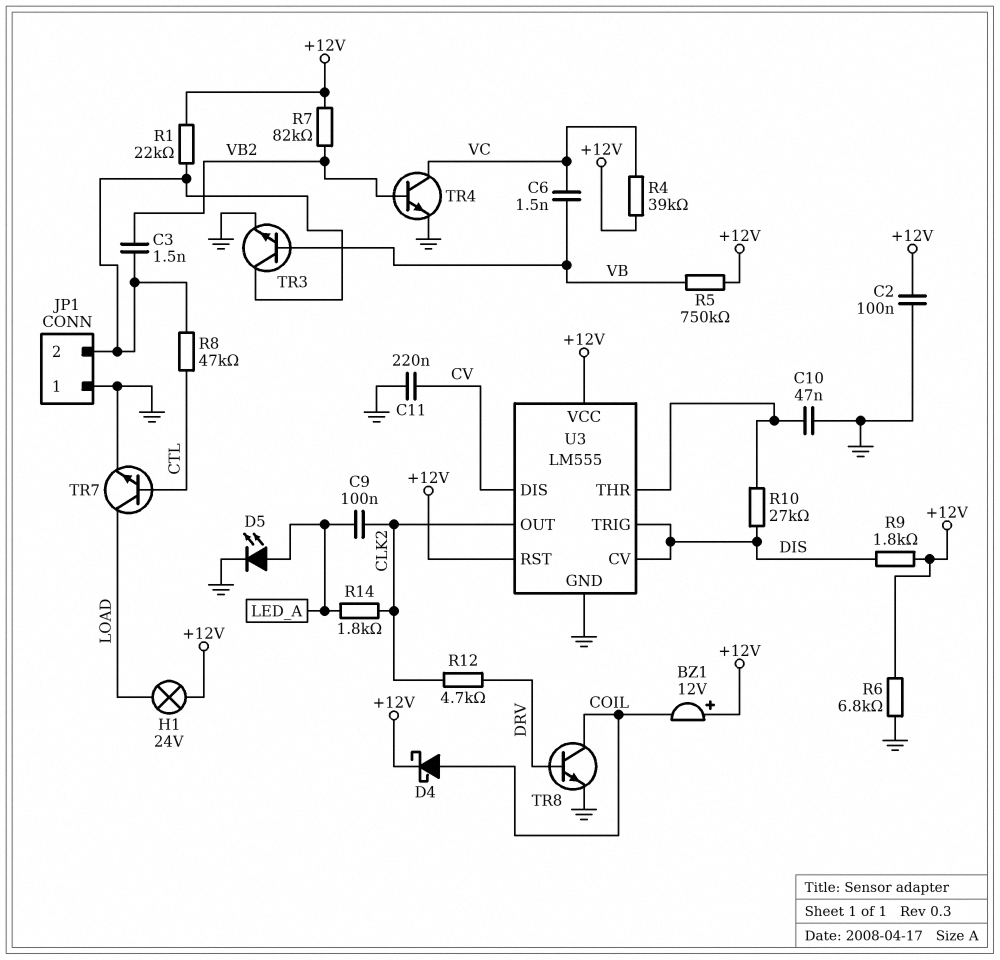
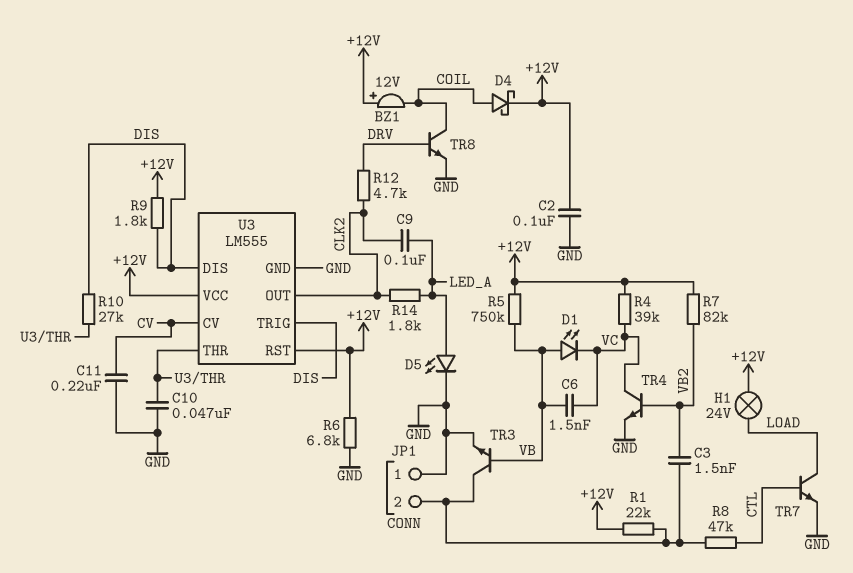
D1: none -> LED (A VB, K VC)
U3 pin CV: DIS -> CV
U3 pin DIS: CV -> DIS

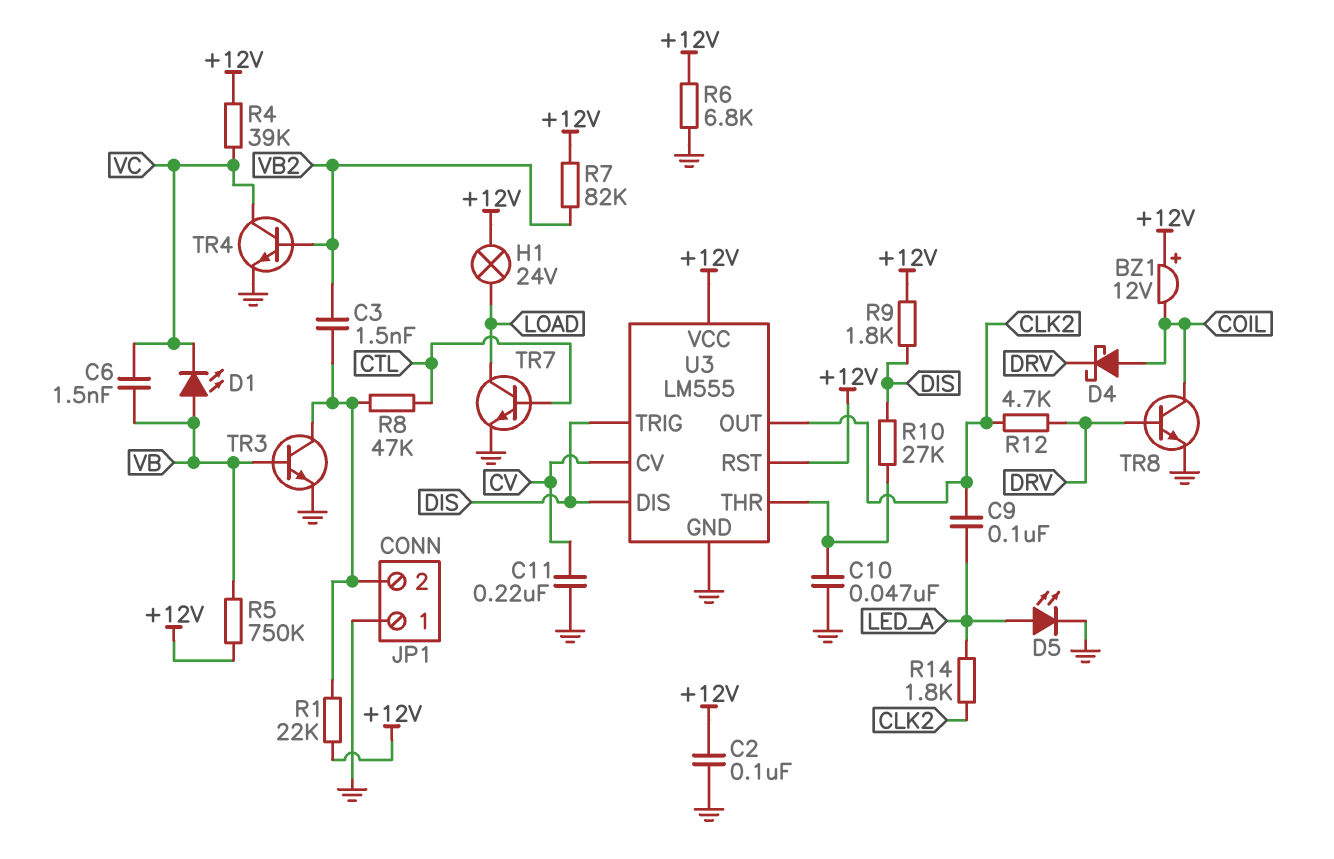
D4: schottky (A COIL, K +12V) -> schottky (A COIL, K DRV)

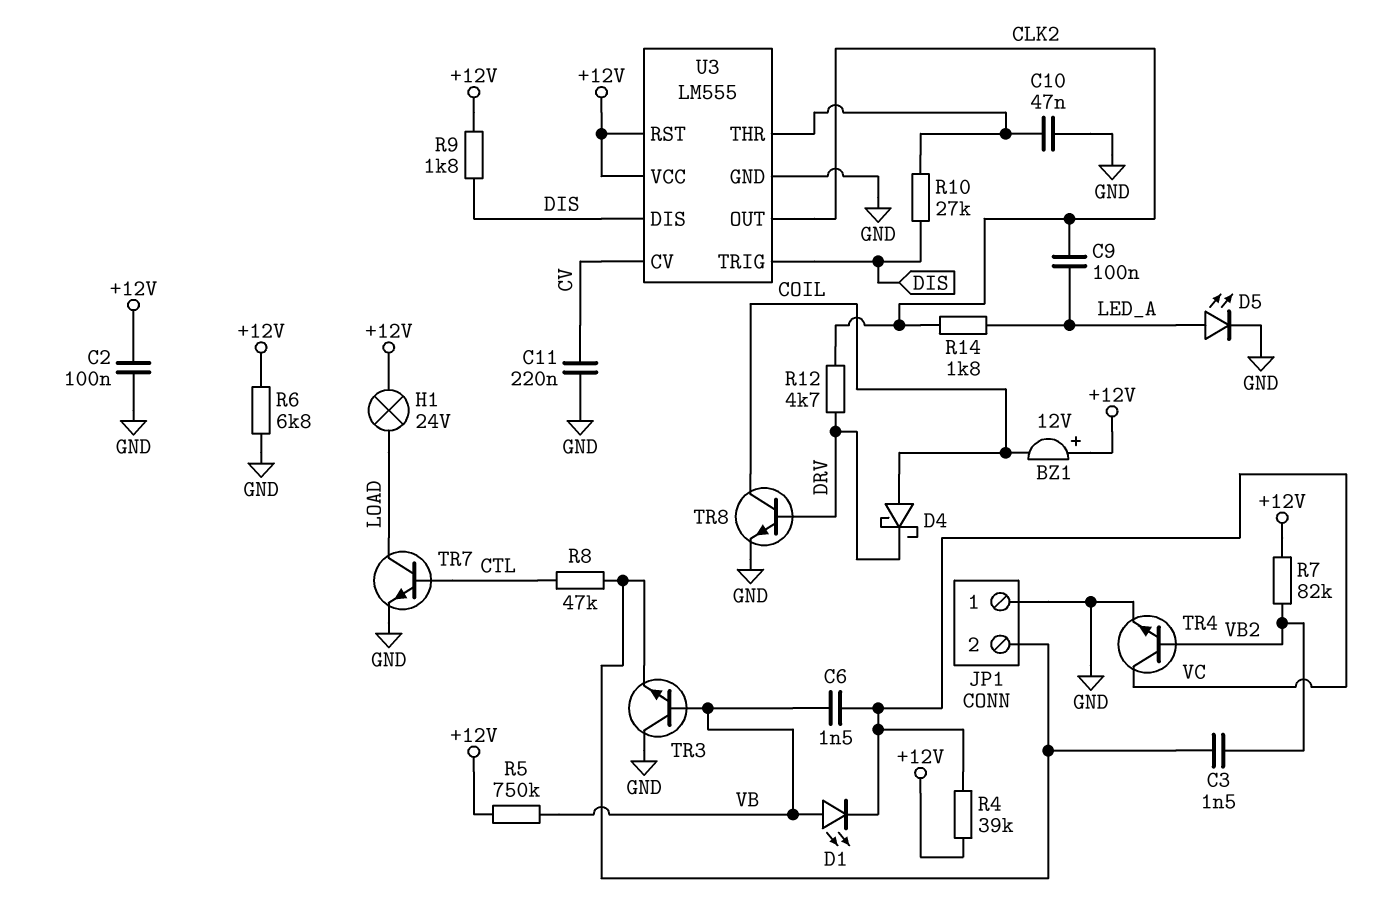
R1: 22k (+12V, JP1/2) -> none
TR3: NPN (B VB, C JP1/2, E GND) -> NPN (B VB, C GND, E JP1/2)

